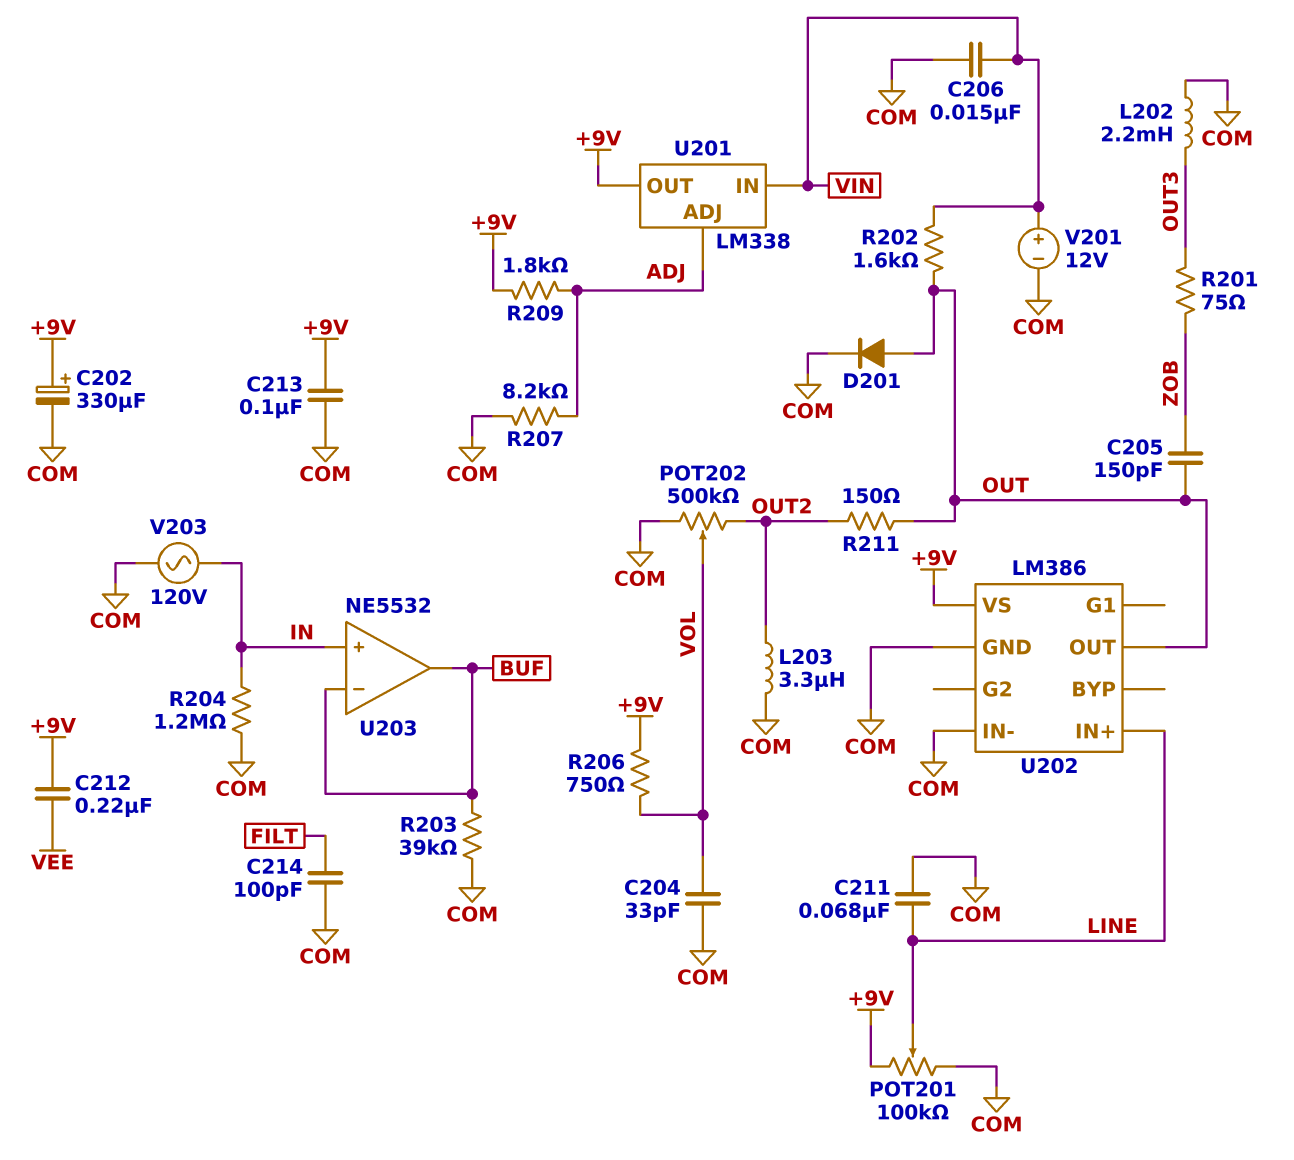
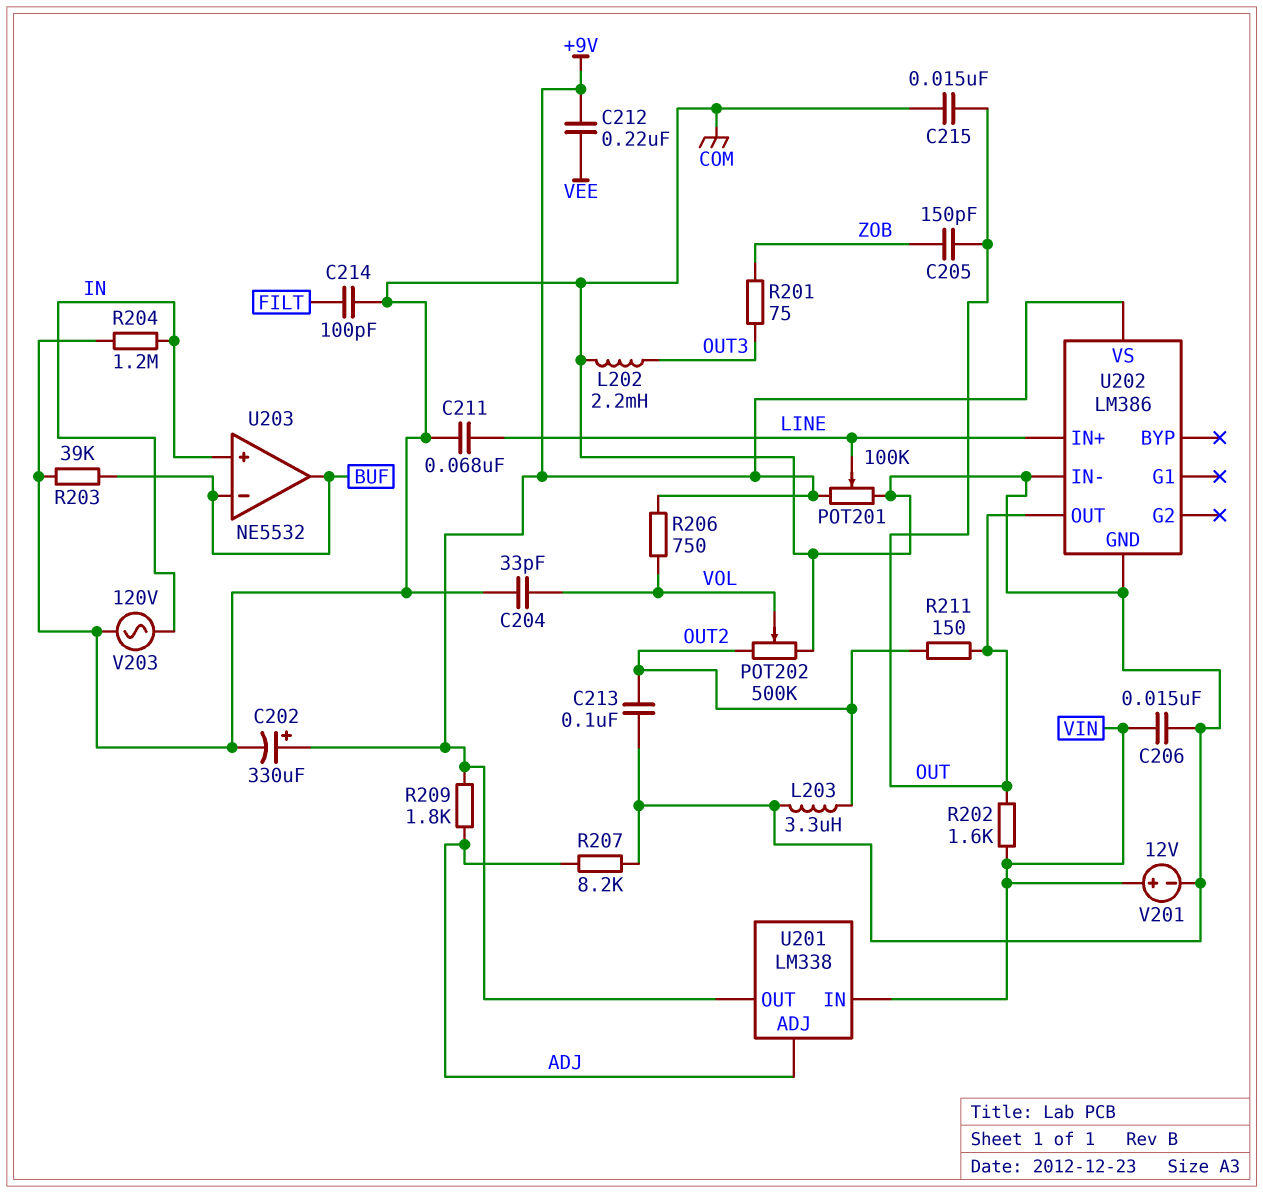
C213: 100nF (+9V, COM) -> 100nF (COM, OUT2)
C215: none -> 15nF (COM, OUT)
D201: diode (A OUT, K COM) -> none

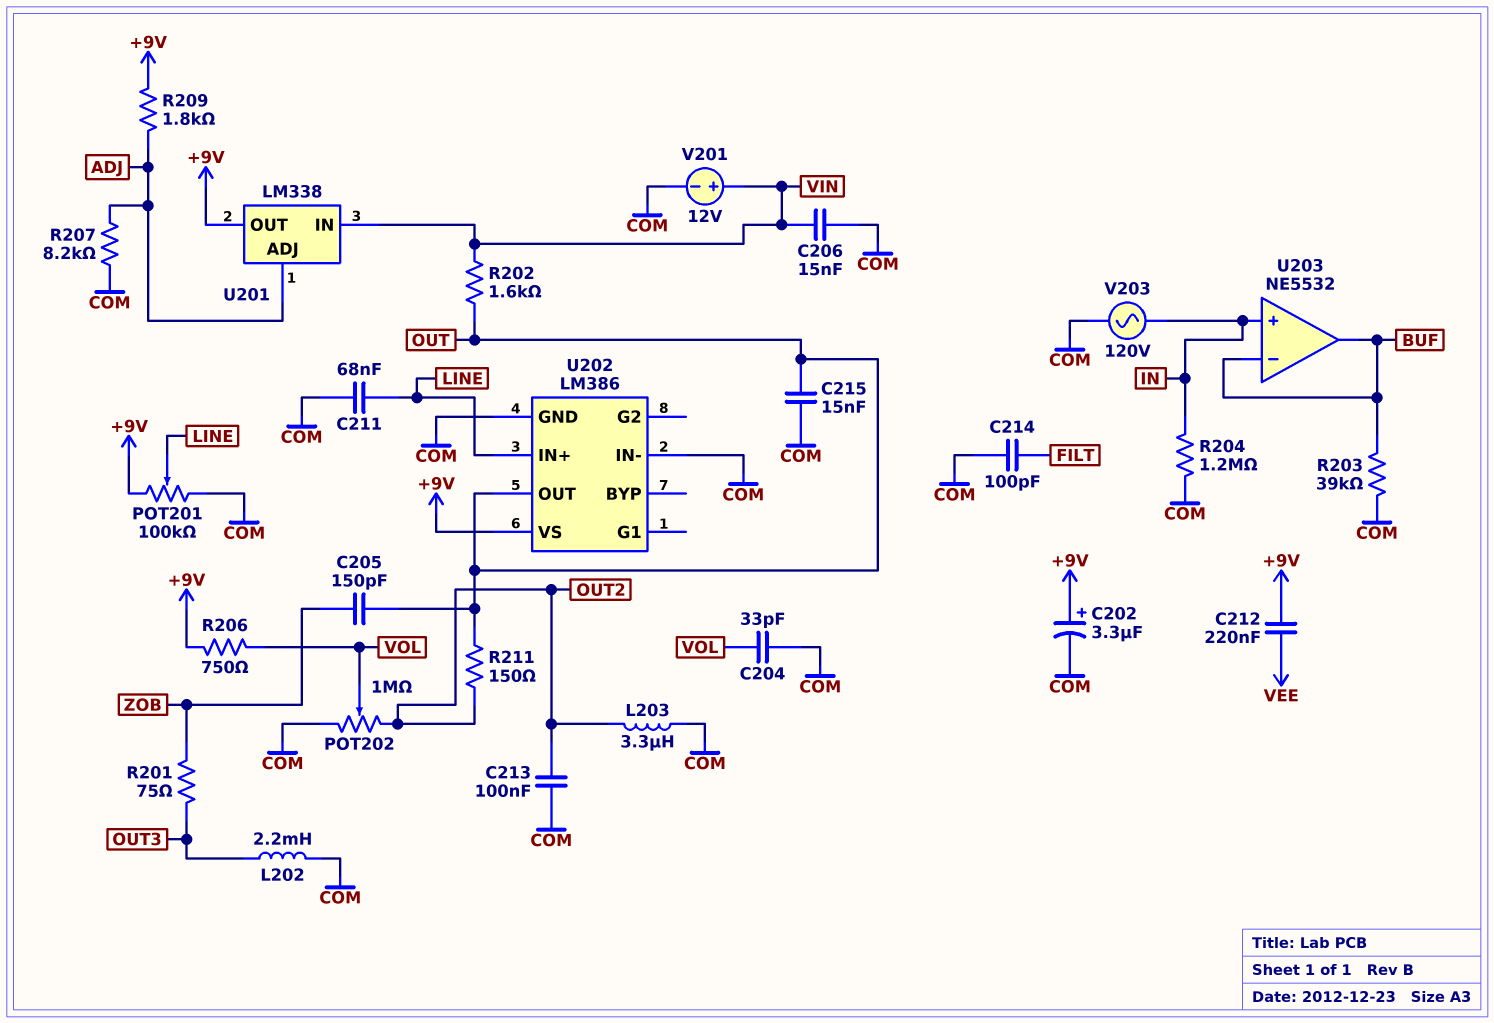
C202: 330uF (plus +9V, minus COM) -> 3.3uF (plus +9V, minus COM)
POT202: 500k (COM, OUT2, wiper VOL) -> 1M (COM, OUT2, wiper VOL)

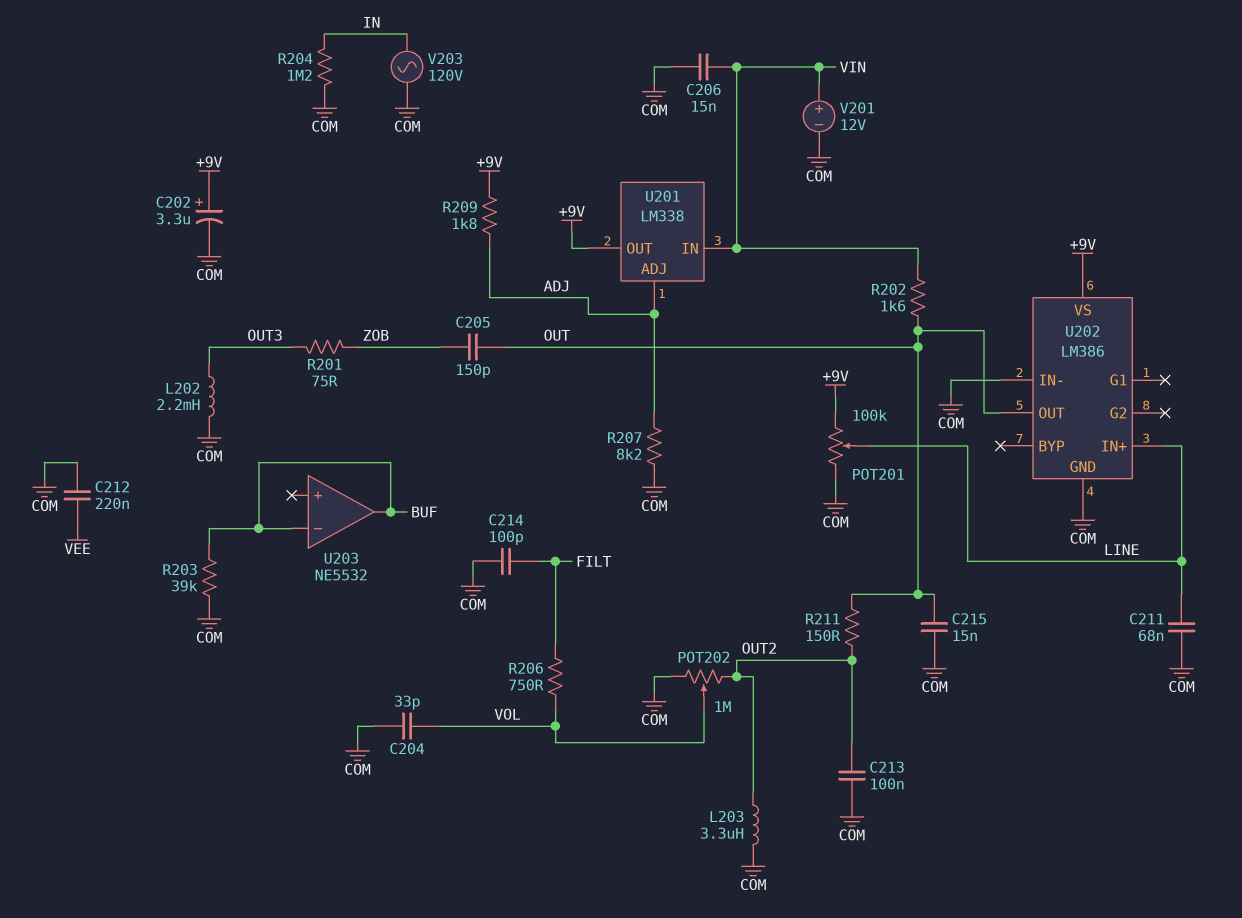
C212: 220nF (+9V, VEE) -> 220nF (COM, VEE)
R206: 750 (+9V, VOL) -> 750 (FILT, VOL)
U203 pin in+: IN -> none

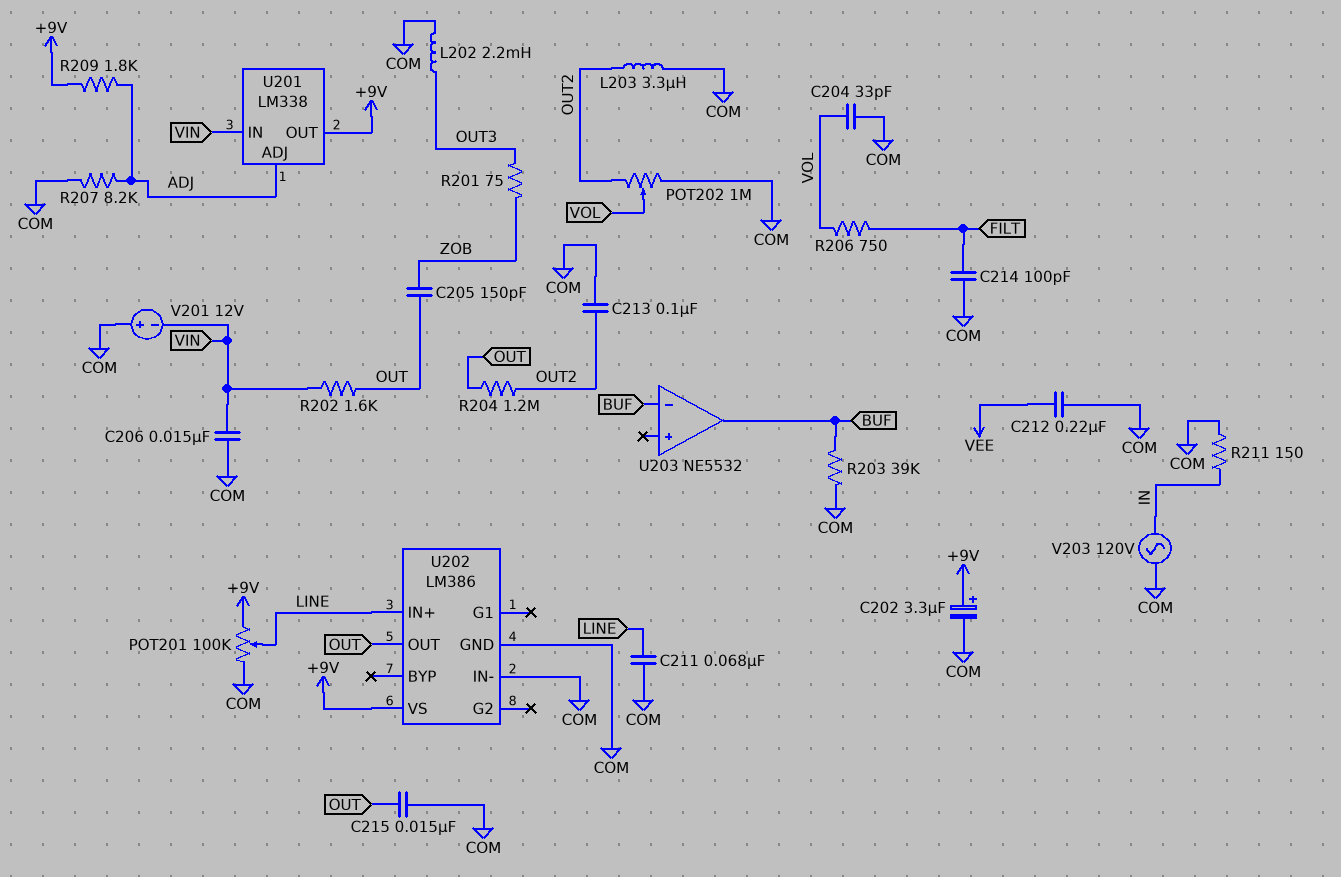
R204: 1.2M (COM, IN) -> 1.2M (OUT, OUT2)
R211: 150 (OUT, OUT2) -> 150 (COM, IN)
V201: 12V (plus VIN, minus COM) -> 12V (plus COM, minus VIN)

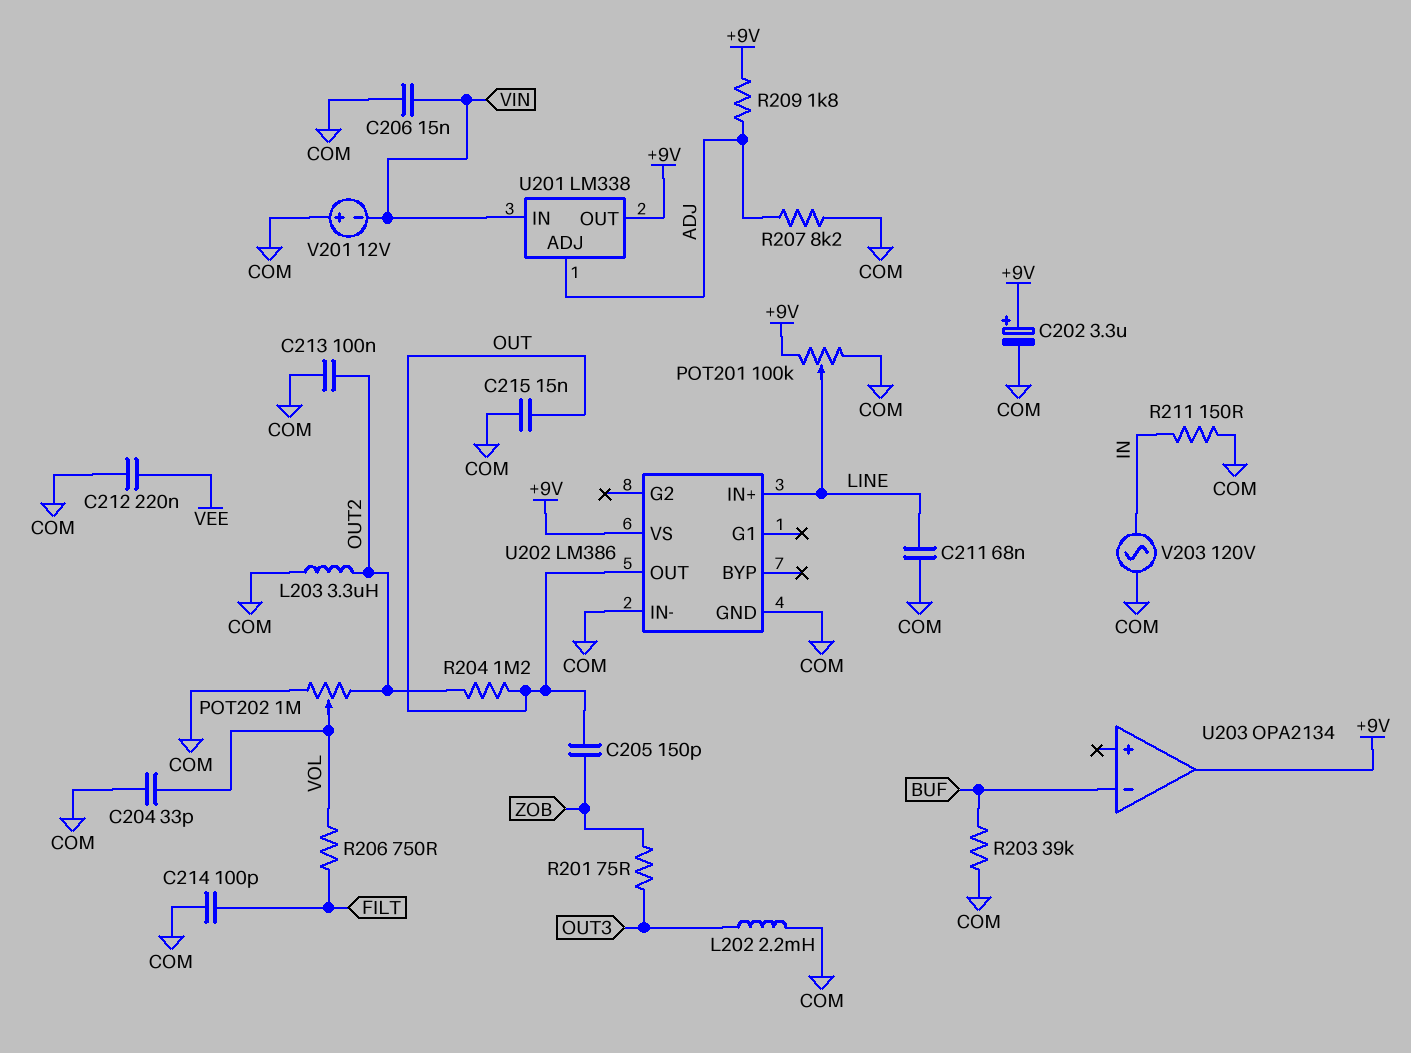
R202: 1.6k (OUT, VIN) -> none
U203: NE5532 -> OPA2134
U203 pin out: BUF -> +9V

